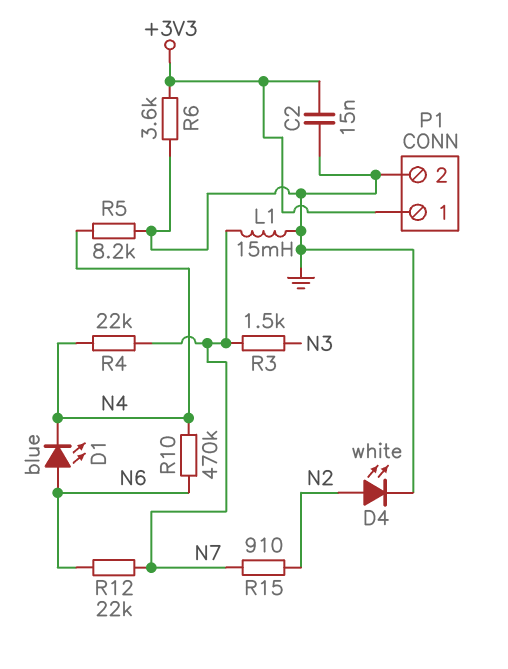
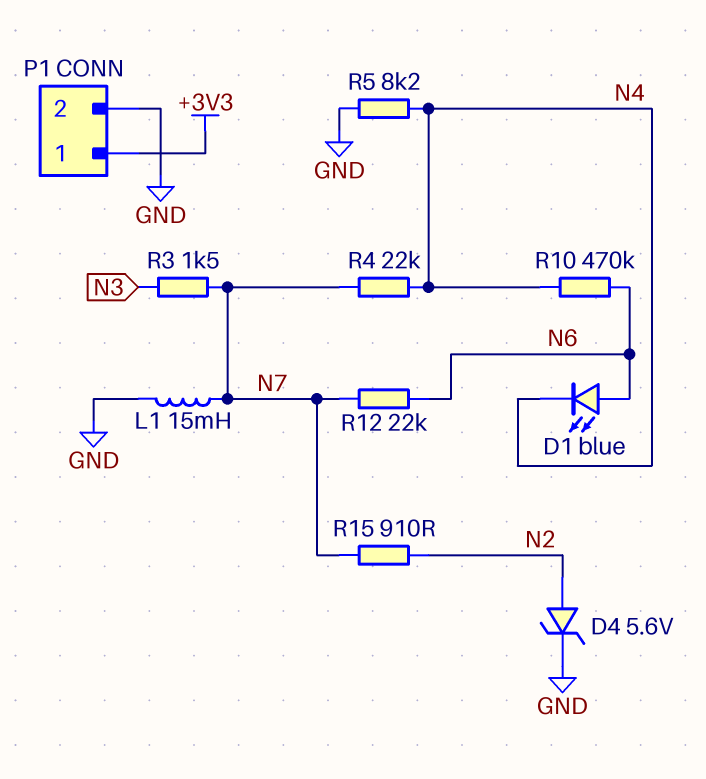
C2: 15nF (+3V3, GND) -> none
D4: LED white (A N2, K GND) -> zener 5.6V (A N2, K GND)
R6: 3.6k (+3V3, GND) -> none

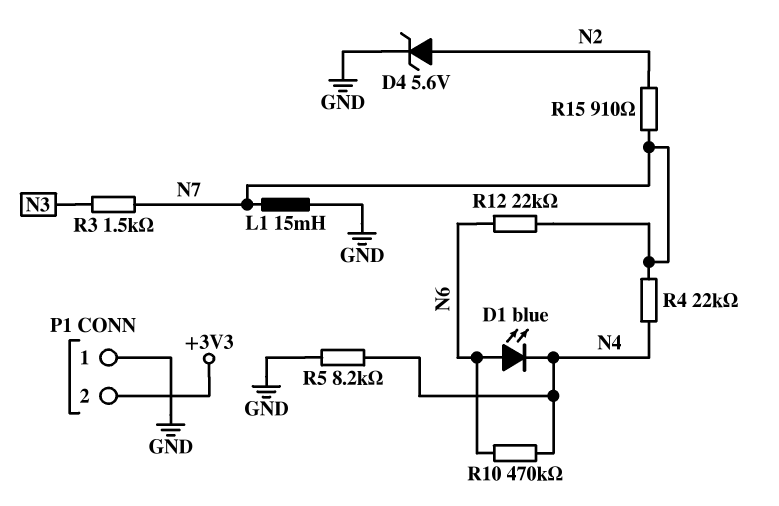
P1 pin 1: +3V3 -> GND
P1 pin 2: GND -> +3V3

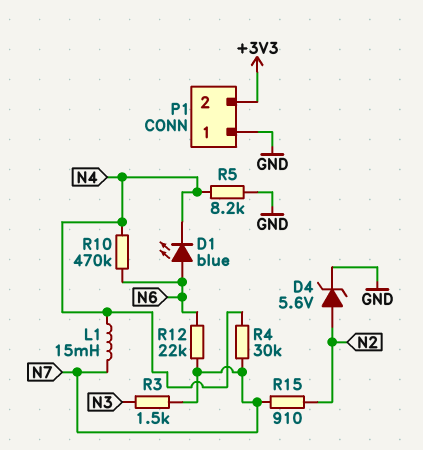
L1: 15mH (GND, N7) -> 15mH (N4, N7)
R4: 22k (N4, N7) -> 30k (N4, N7)

